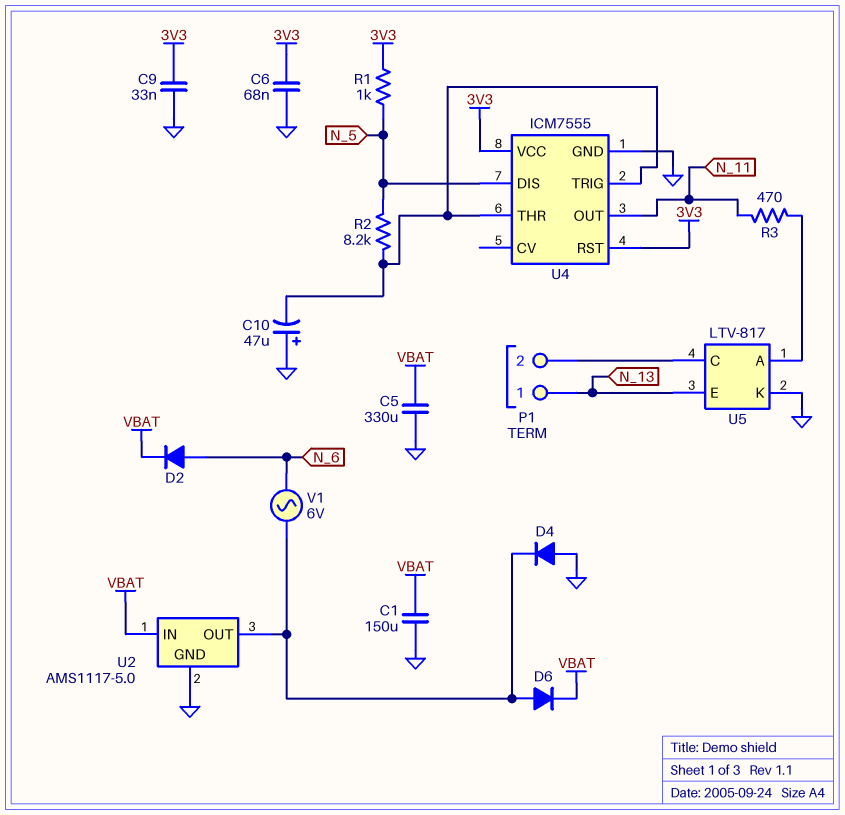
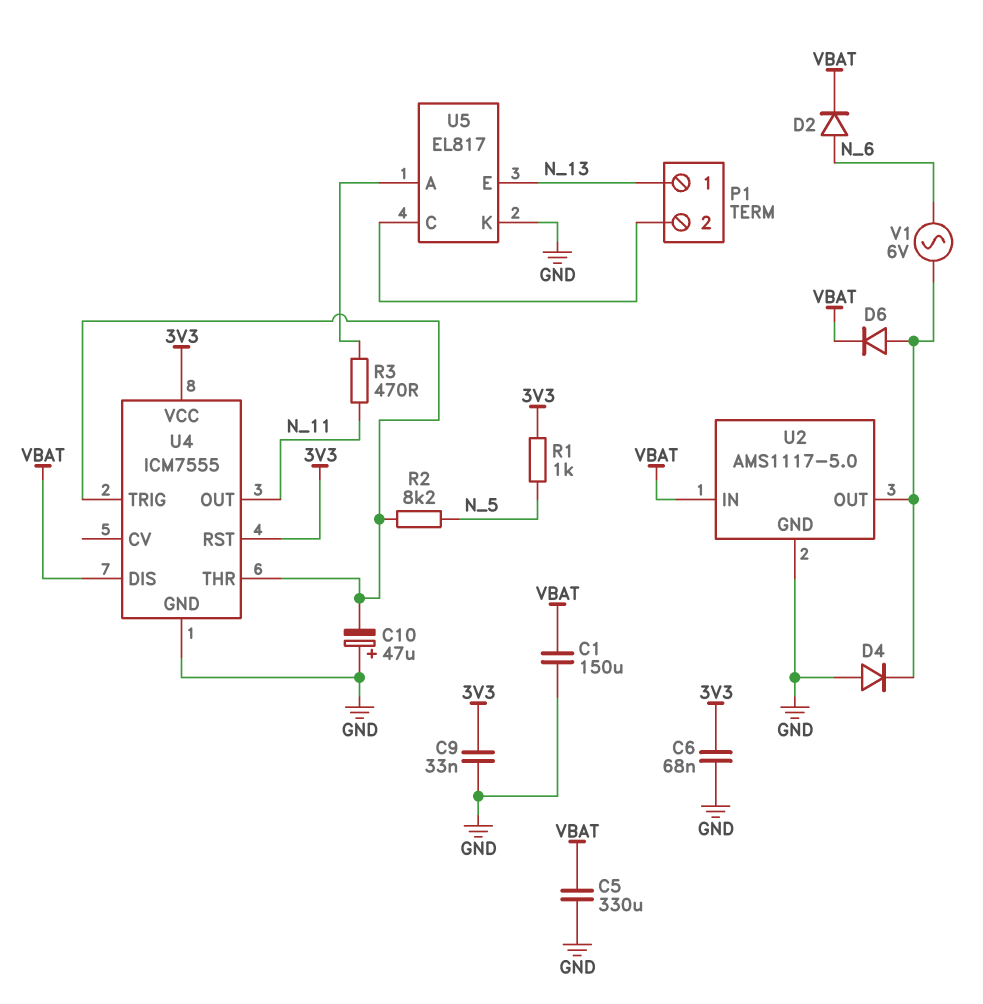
U4 pin DIS: N_5 -> VBAT
U5: LTV-817 -> EL817

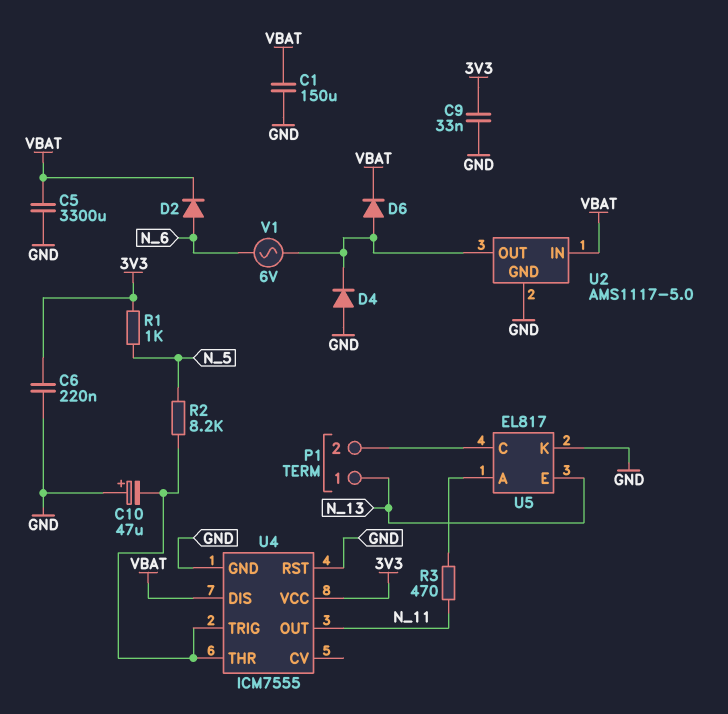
C5: 330uF (GND, VBAT) -> 3300uF (GND, VBAT)
C6: 68nF (3V3, GND) -> 220nF (3V3, GND)
U4 pin RST: 3V3 -> GND

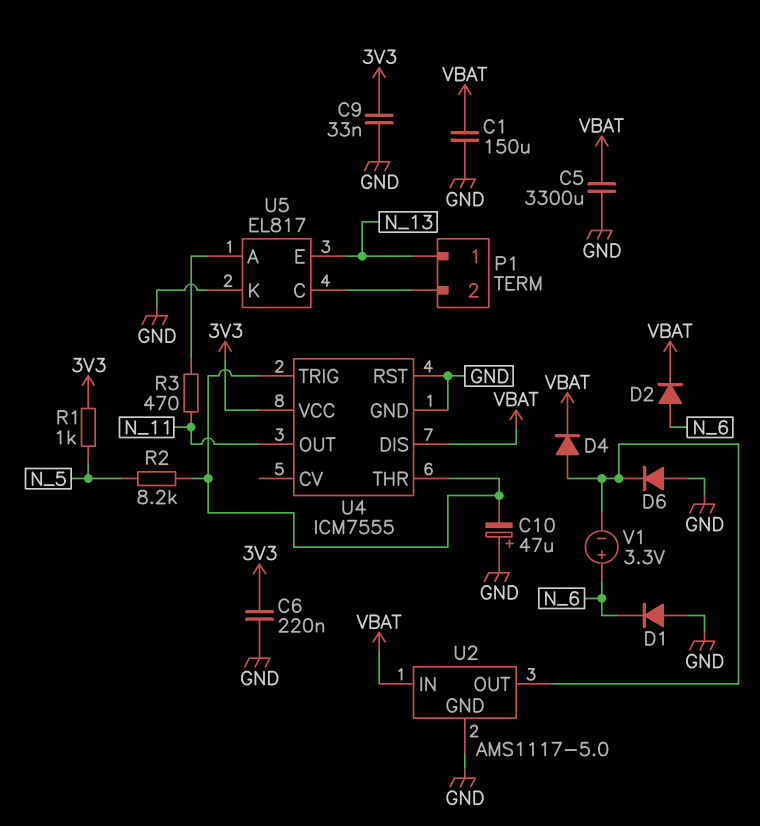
D1: none -> diode (A GND, K N_6)
D4: diode (A GND, K U2/OUT) -> diode (A U2/OUT, K VBAT)
D6: diode (A U2/OUT, K VBAT) -> diode (A GND, K U2/OUT)
V1: AC 6V (N_6, U2/OUT) -> 3.3V (plus N_6, minus U2/OUT)

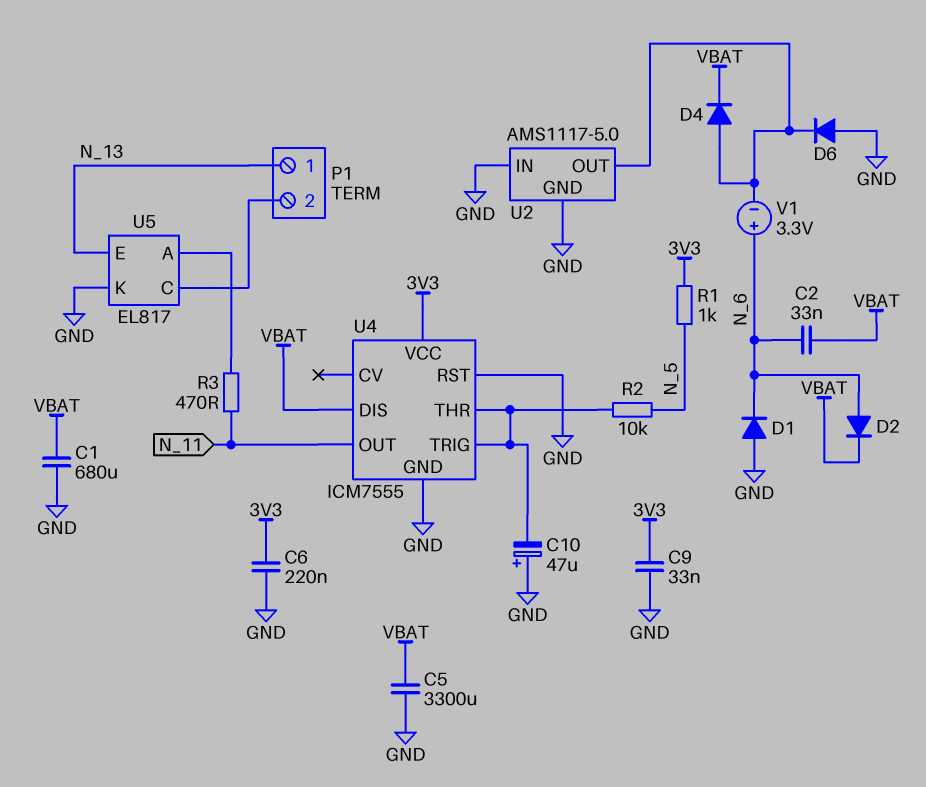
C1: 150uF (GND, VBAT) -> 680uF (GND, VBAT)
C2: none -> 33nF (N_6, VBAT)
R2: 8.2k (N_5, U4/THR) -> 10k (N_5, U4/THR)
U2 pin IN: VBAT -> GND

